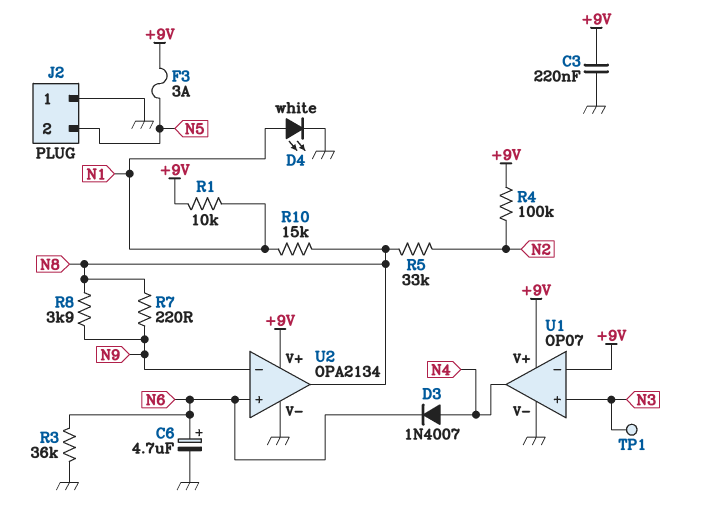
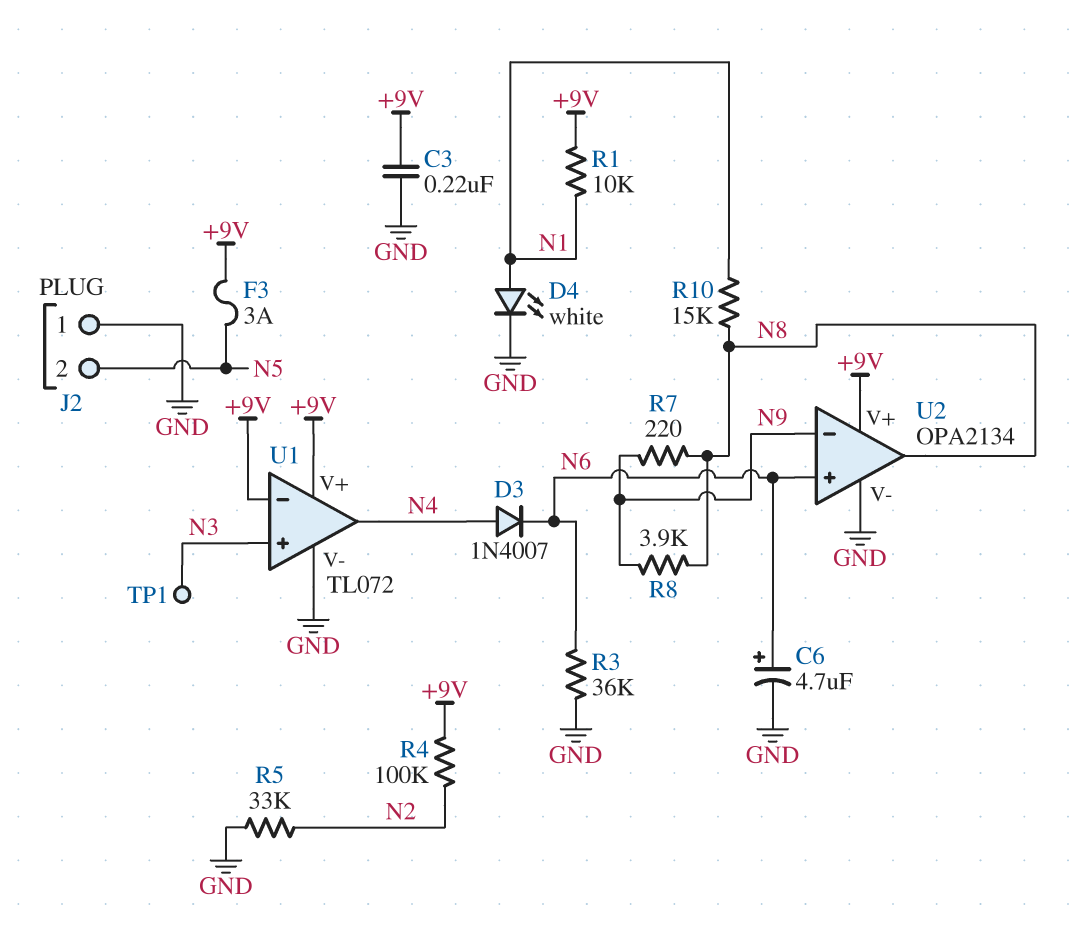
R5: 33k (N2, N8) -> 33k (GND, N2)
U1: OP07 -> TL072

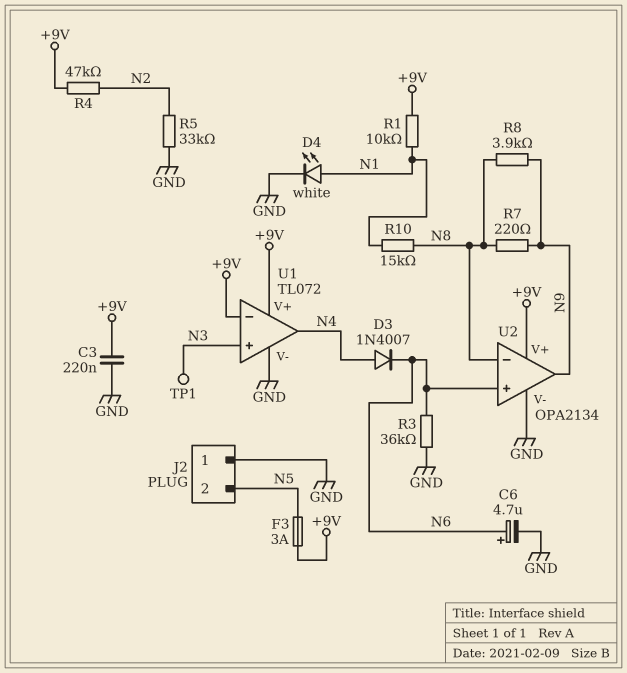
R4: 100k (+9V, N2) -> 47k (+9V, N2)
U2 pin in-: N9 -> N8
U2 pin out: N8 -> N9

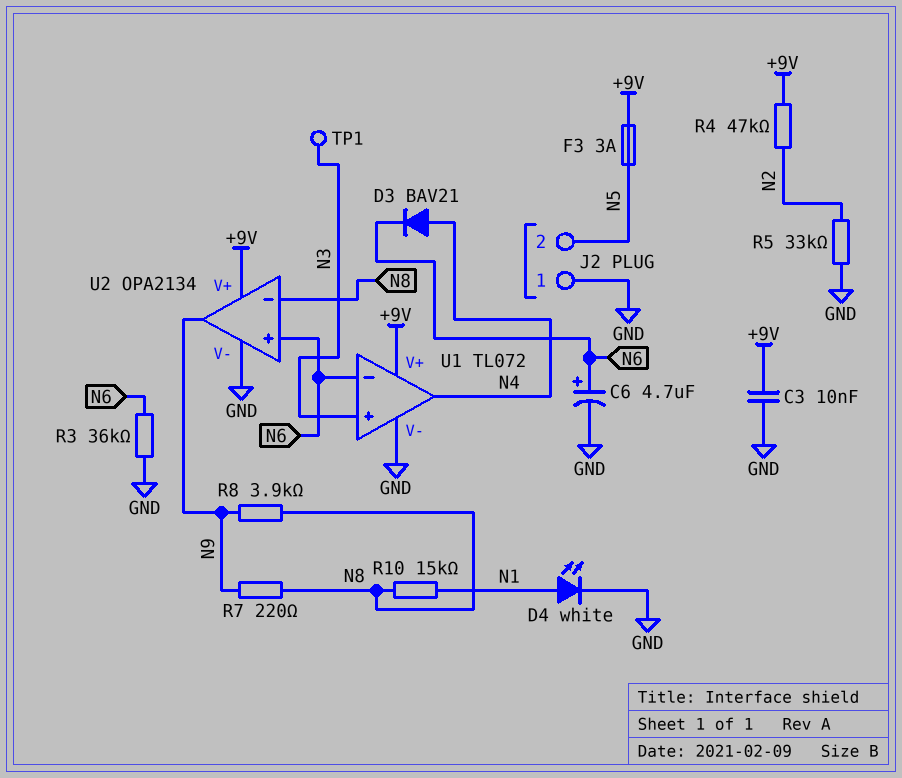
C3: 220nF (+9V, GND) -> 10nF (+9V, GND)
D3: diode 1N4007 (A N4, K N6) -> diode BAV21 (A N4, K N6)
R1: 10k (+9V, N1) -> none
U1 pin in-: +9V -> N6

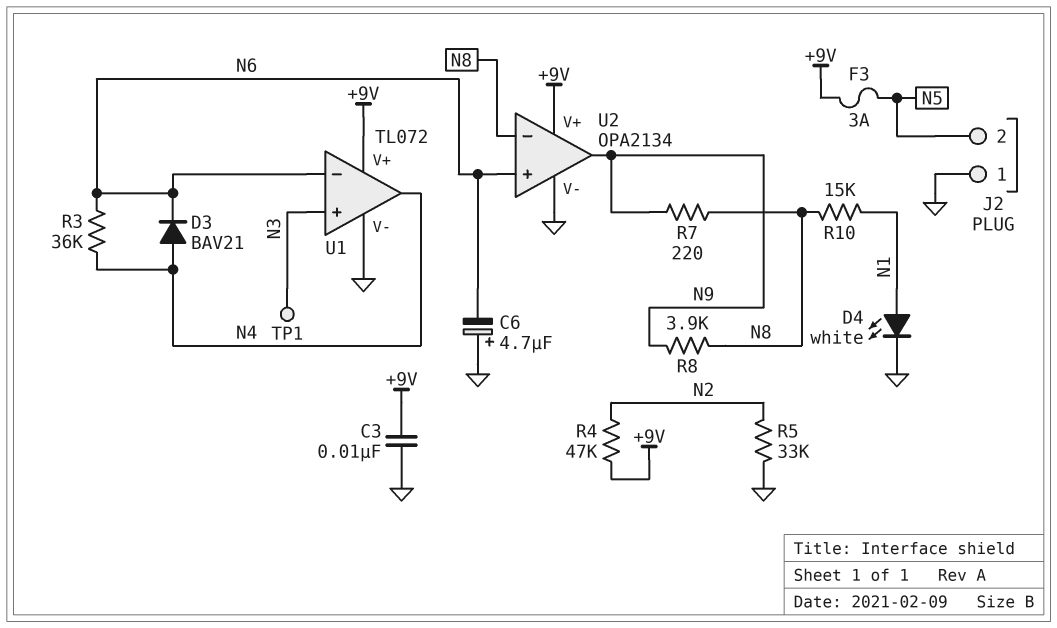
C6: 4.7uF (plus N6, minus GND) -> 4.7uF (plus GND, minus N6)
R3: 36k (GND, N6) -> 36k (N4, N6)

